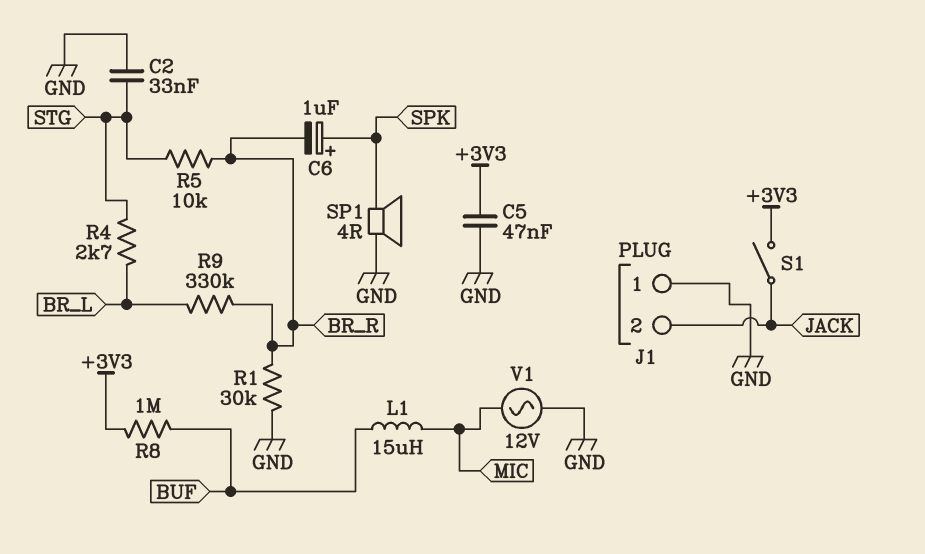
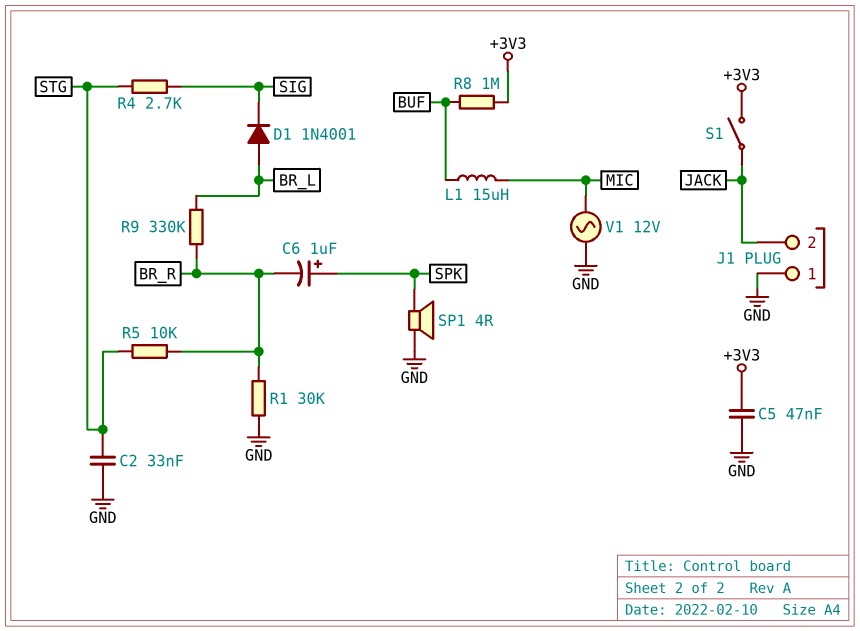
D1: none -> diode 1N4001 (A BR_L, K SIG)
R4: 2.7k (BR_L, STG) -> 2.7k (SIG, STG)

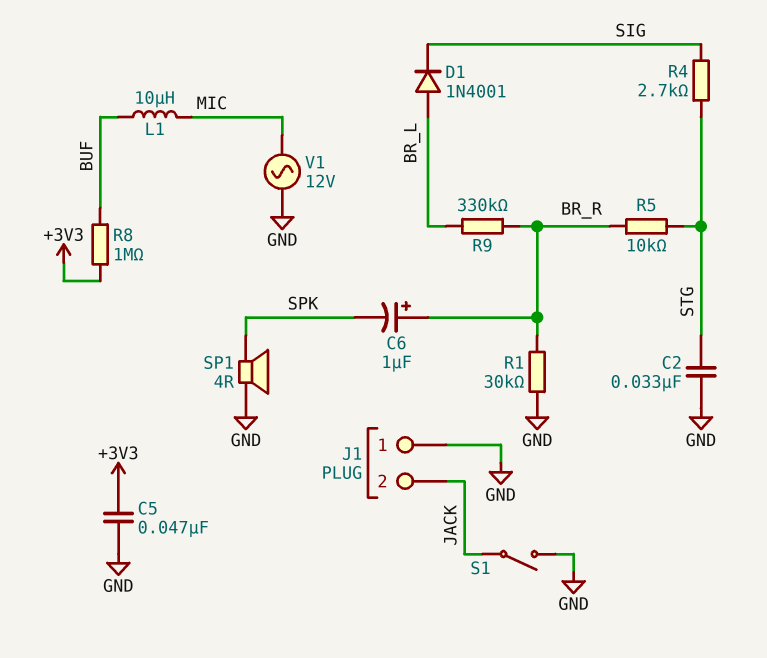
C6: 1uF (plus SPK, minus BR_R) -> 1uF (plus BR_R, minus SPK)
L1: 15uH (BUF, MIC) -> 10uH (BUF, MIC)
S1: switch (+3V3, JACK) -> switch (GND, JACK)

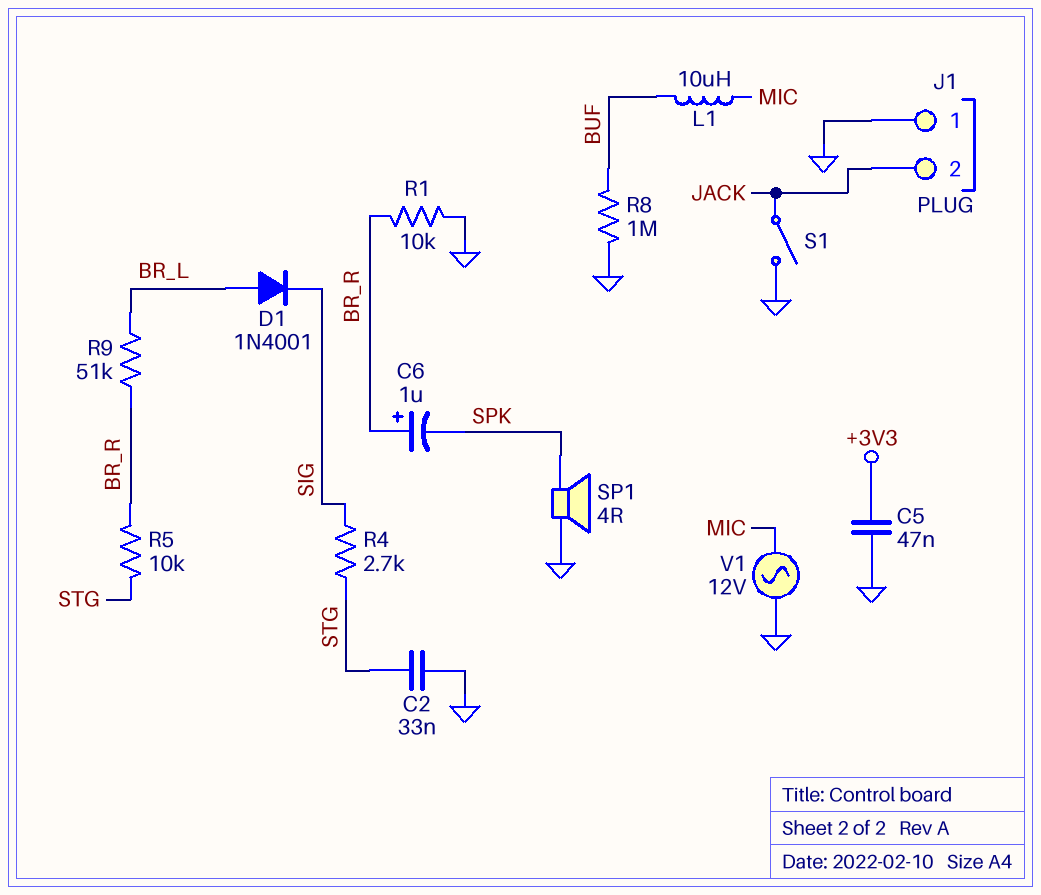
R1: 30k (BR_R, GND) -> 10k (BR_R, GND)
R8: 1M (+3V3, BUF) -> 1M (BUF, GND)
R9: 330k (BR_L, BR_R) -> 51k (BR_L, BR_R)

